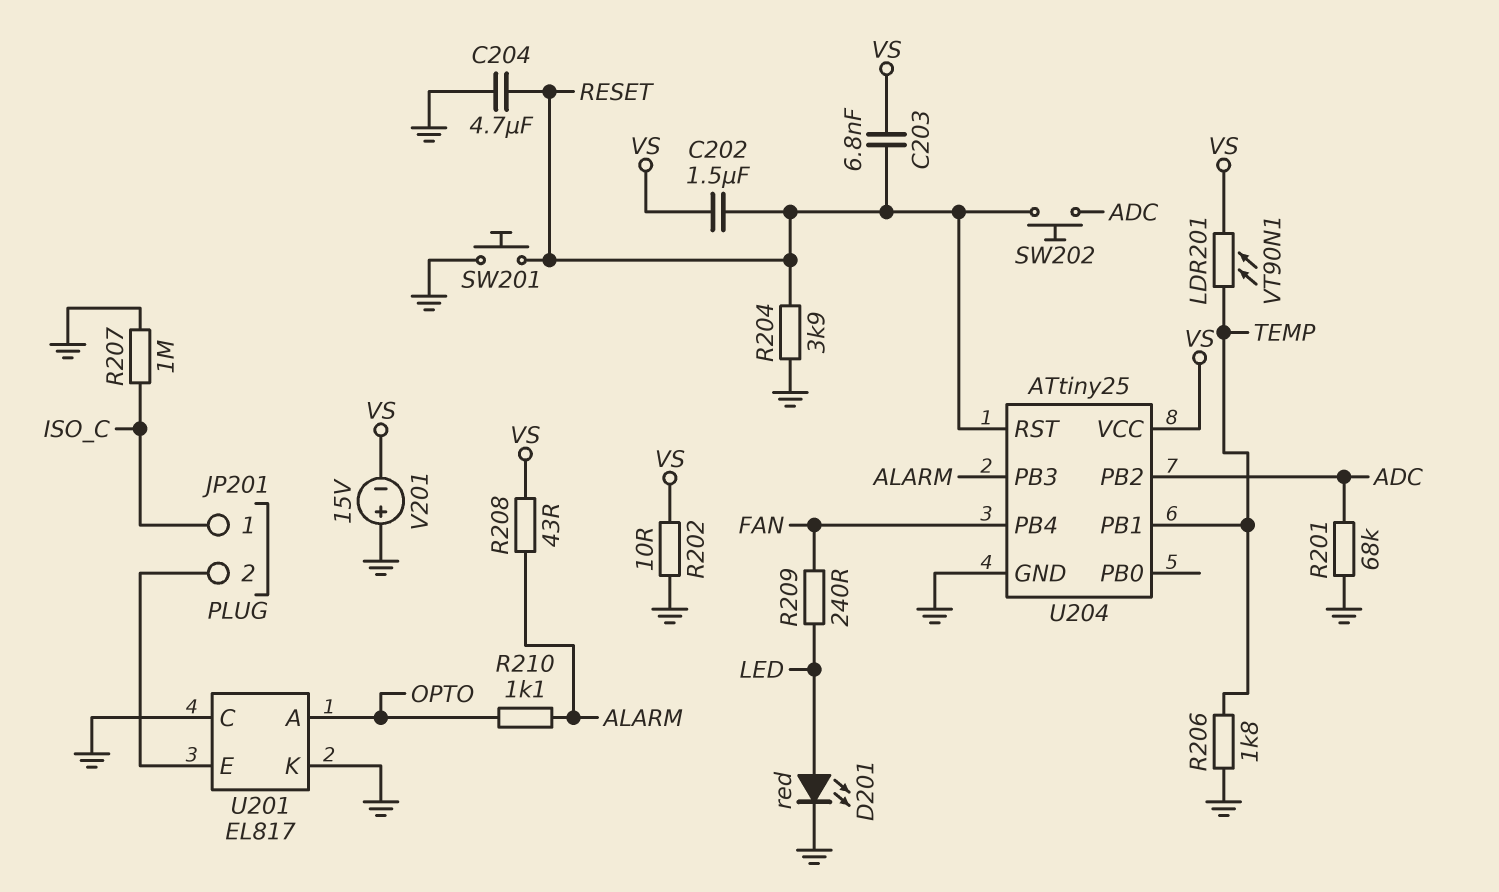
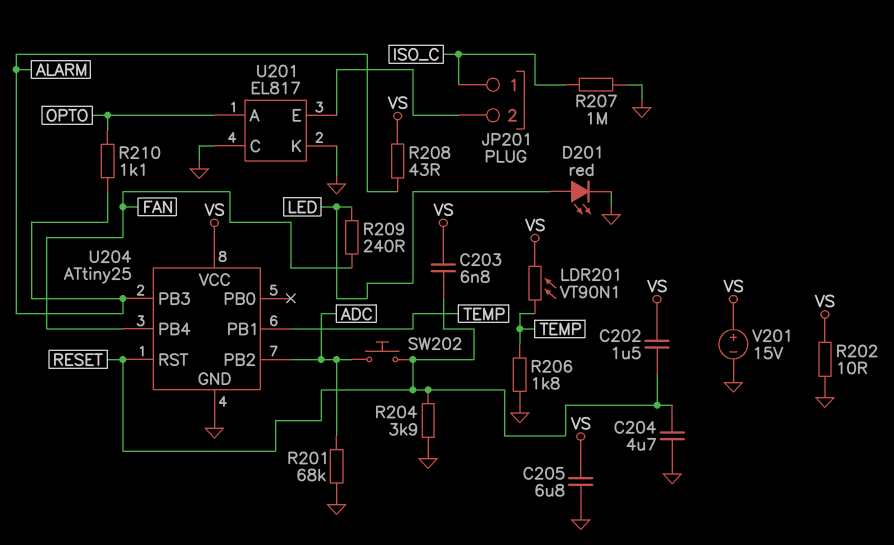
C205: none -> 6.8uF (GND, VS)
SW201: button (GND, RESET) -> none
V201: 15V (plus GND, minus VS) -> 15V (plus VS, minus GND)

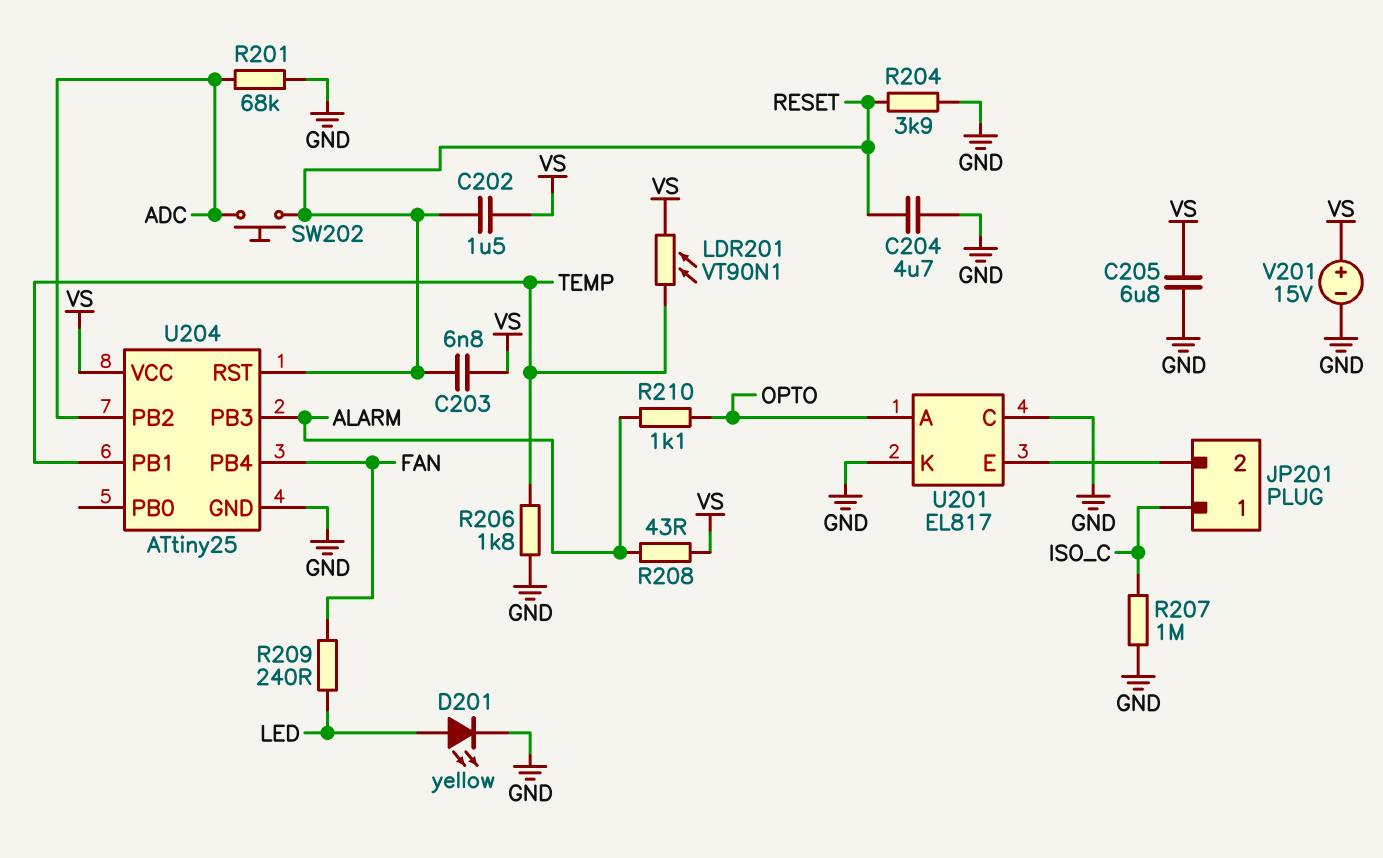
D201: LED red (A LED, K GND) -> LED yellow (A LED, K GND)
R202: 10 (GND, VS) -> none

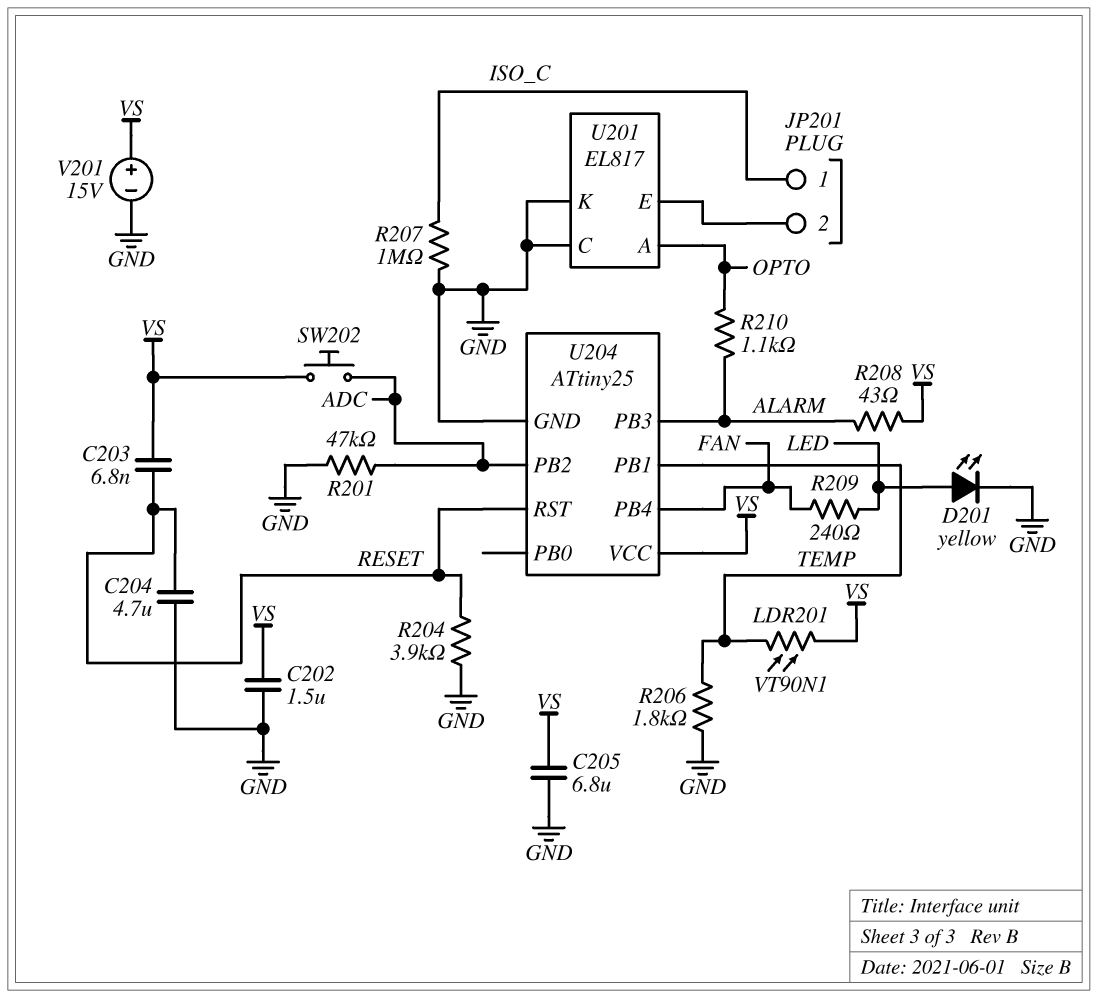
C202: 1.5uF (RESET, VS) -> 1.5uF (GND, VS)
R201: 68k (ADC, GND) -> 47k (ADC, GND)
SW202: button (ADC, RESET) -> button (ADC, VS)

